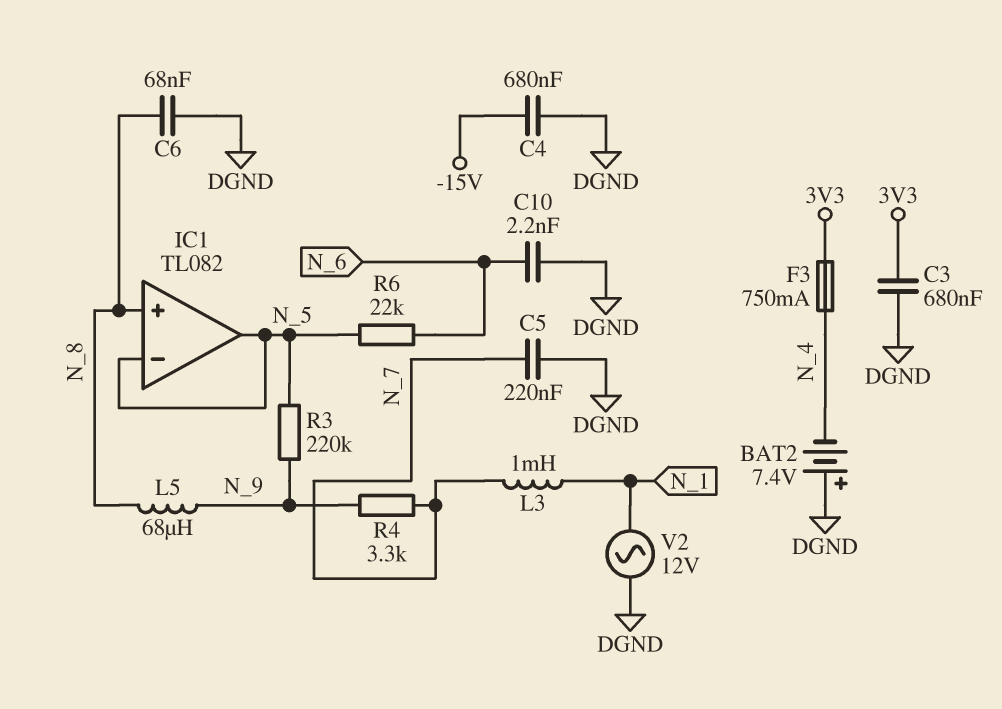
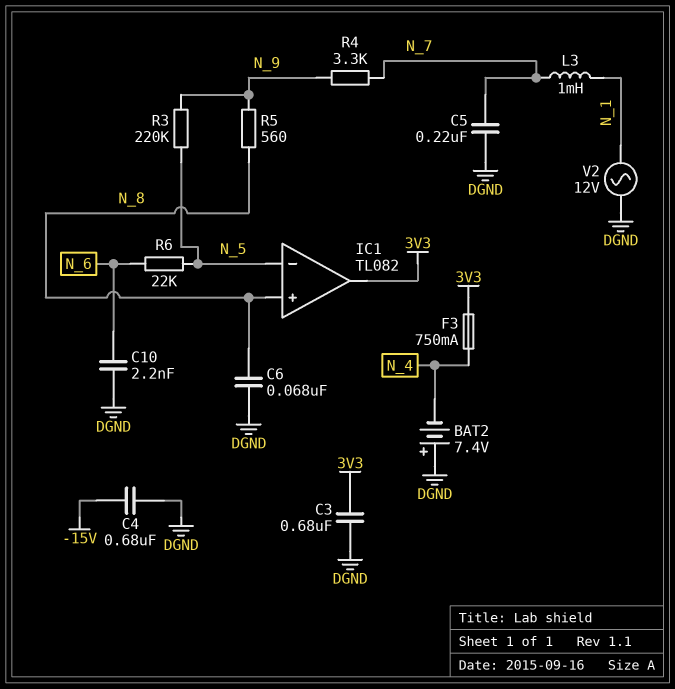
IC1 pin out: N_5 -> 3V3
L5: 68uH (N_8, N_9) -> none
R5: none -> 560 (N_8, N_9)

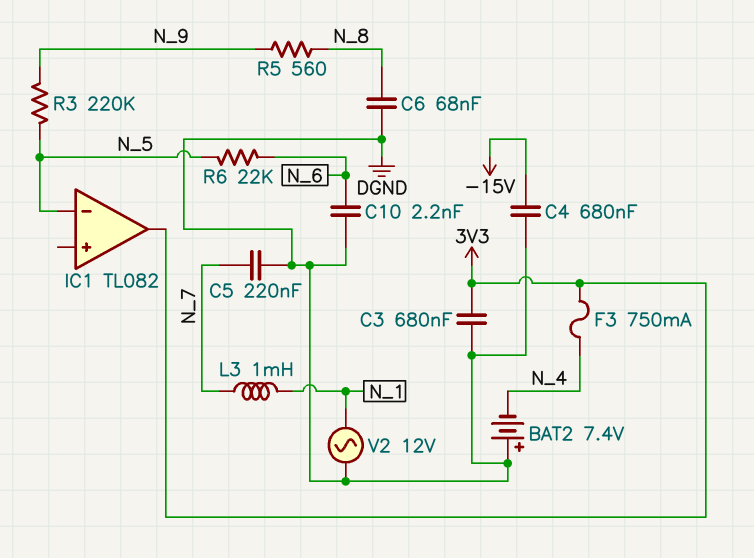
IC1 pin in+: N_8 -> none
R4: 3.3k (N_7, N_9) -> none

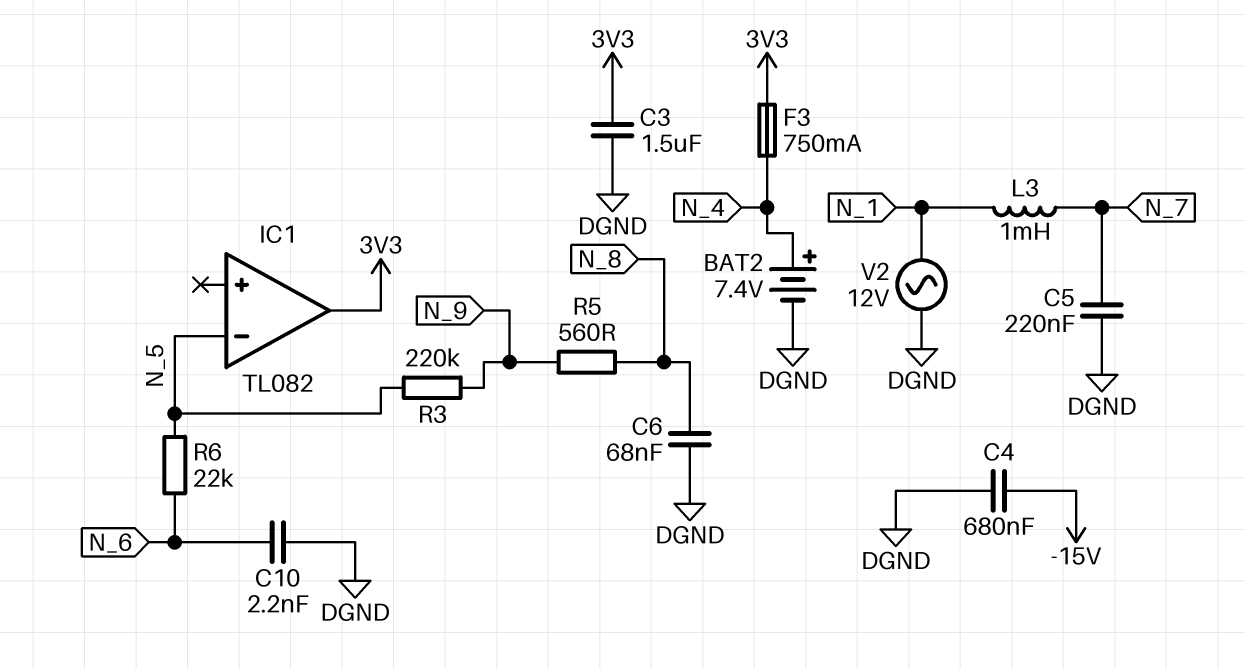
BAT2: 7.4V (plus DGND, minus N_4) -> 7.4V (plus N_4, minus DGND)
C3: 680nF (3V3, DGND) -> 1.5uF (3V3, DGND)

